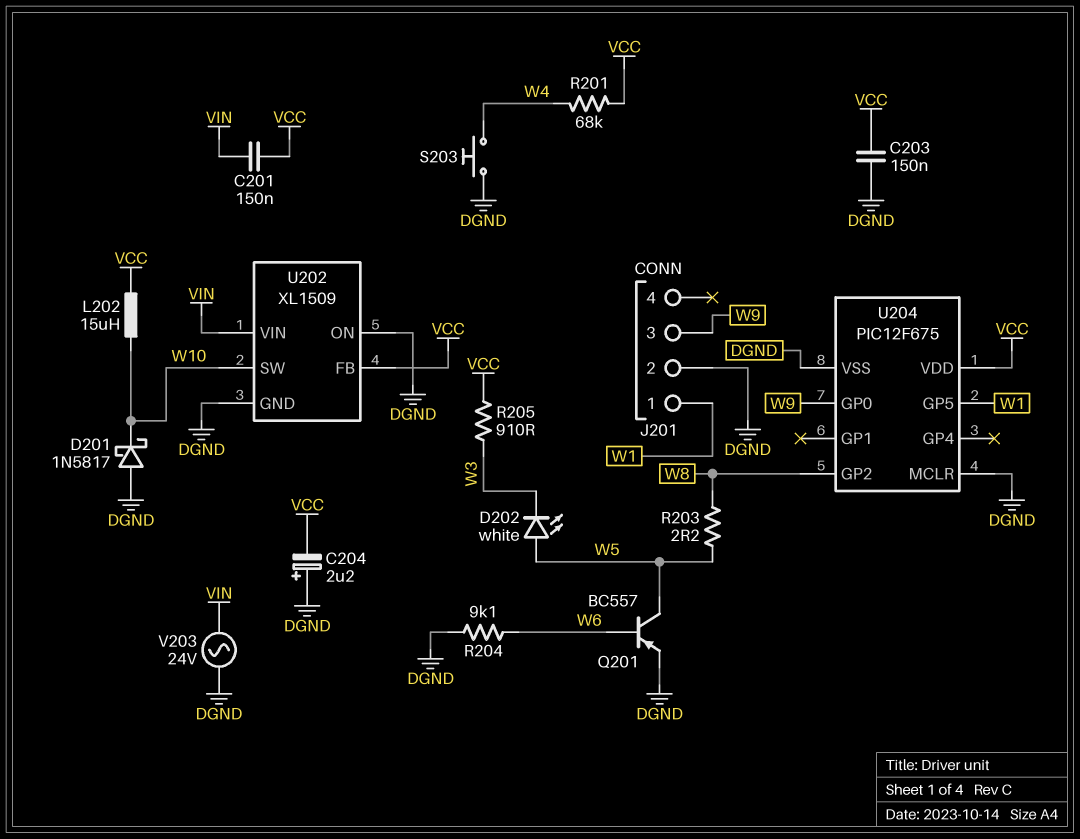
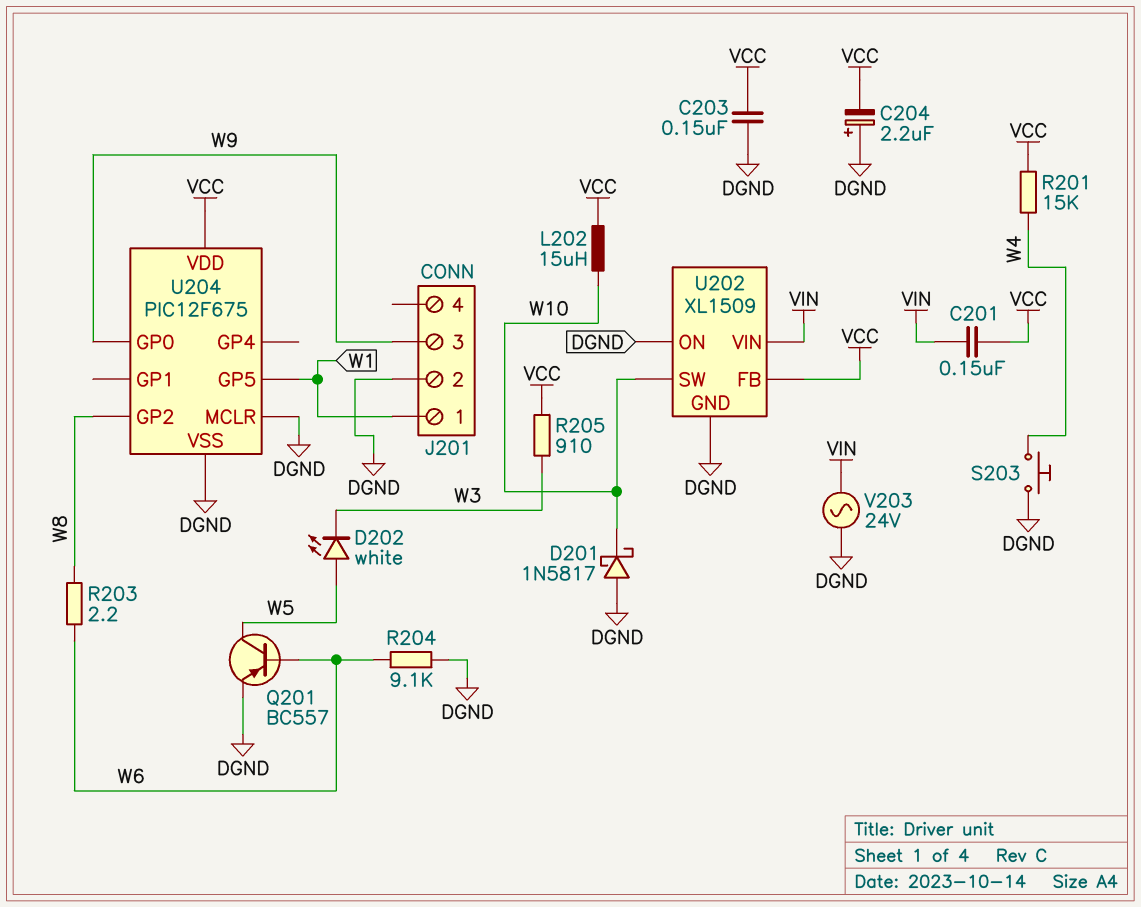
R201: 68k (VCC, W4) -> 15k (VCC, W4)
R203: 2.2 (W5, W8) -> 2.2 (W6, W8)

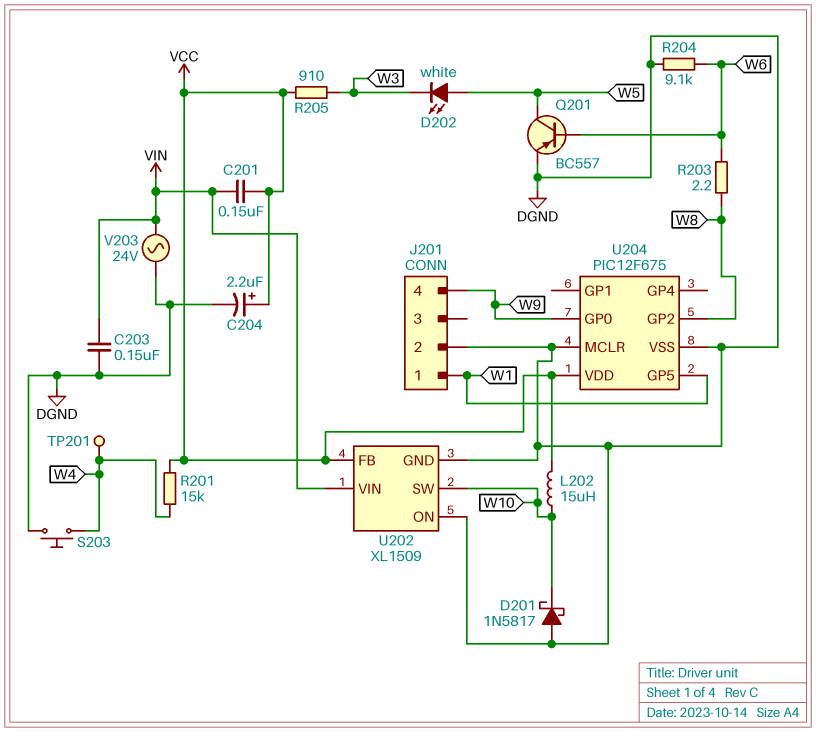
C203: 150nF (DGND, VCC) -> 150nF (DGND, VIN)
C204: 2.2uF (plus DGND, minus VCC) -> 2.2uF (plus VCC, minus DGND)
J201 pin 3: W9 -> none
J201 pin 4: none -> W9
TP201: none -> test point (W4)

